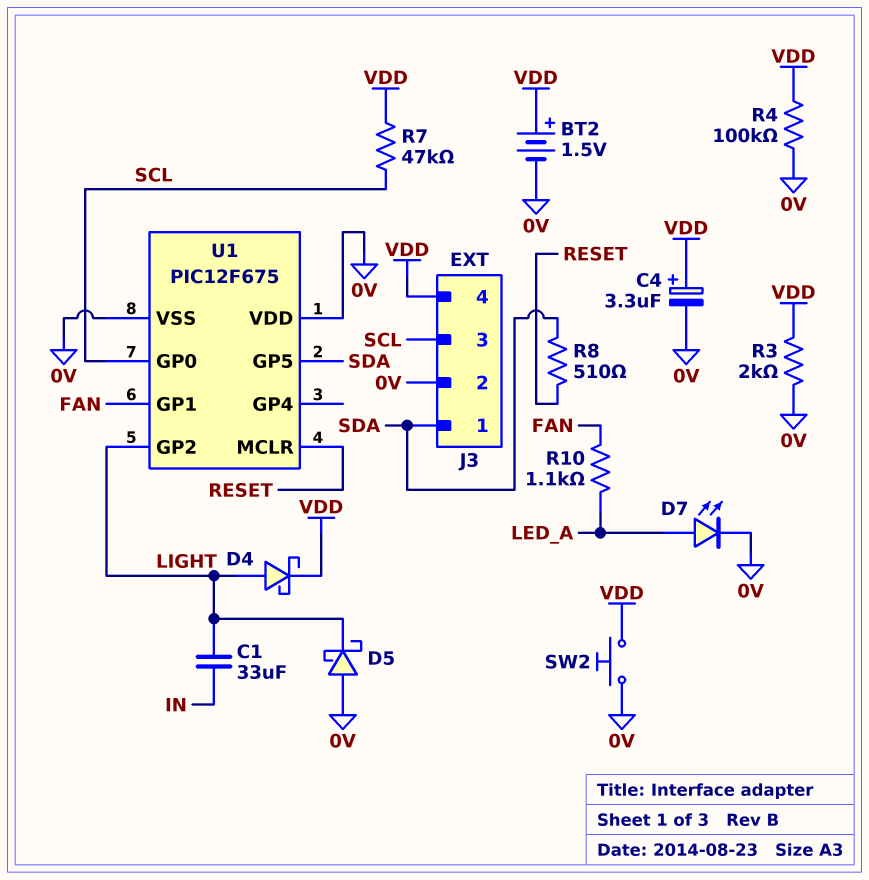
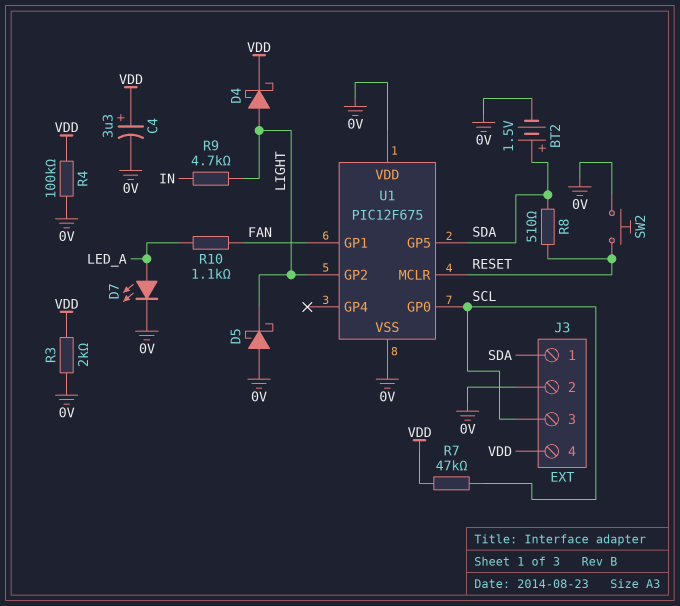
BT2: 1.5V (plus VDD, minus 0V) -> 1.5V (plus SDA, minus 0V)
C1: 33uF (IN, LIGHT) -> none
R9: none -> 4.7k (IN, LIGHT)
SW2: button (0V, VDD) -> button (0V, RESET)

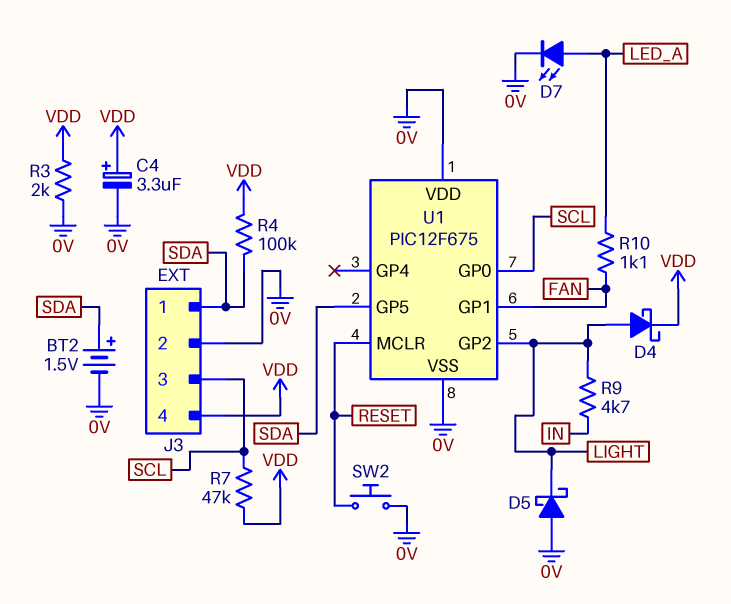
R4: 100k (0V, VDD) -> 100k (SDA, VDD)
R8: 510 (RESET, SDA) -> none

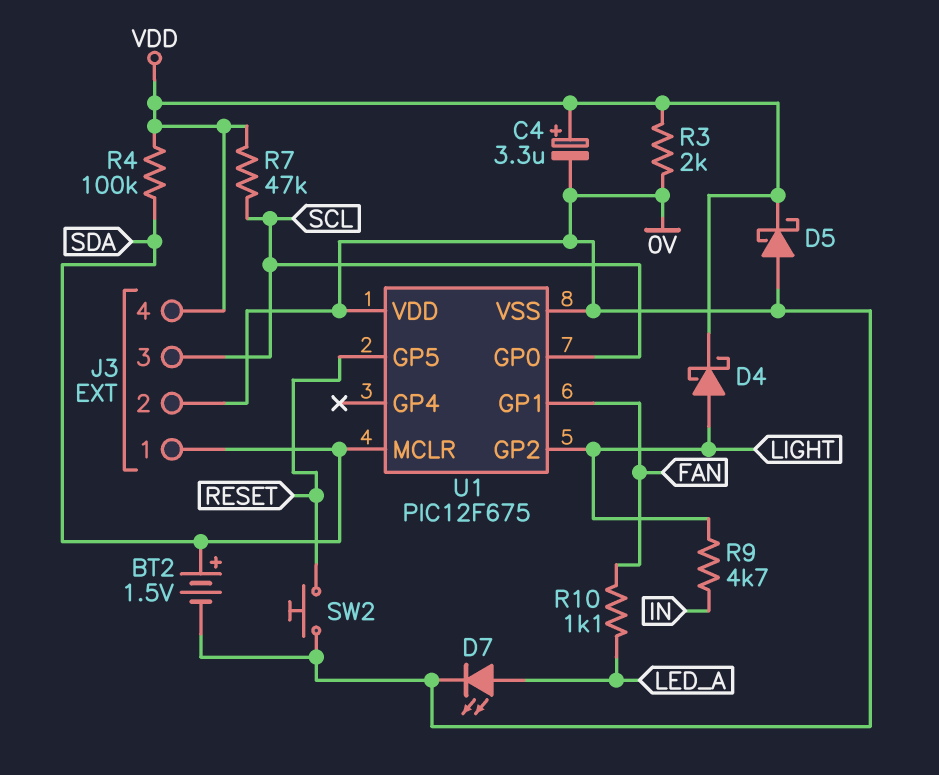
D5: schottky (A 0V, K LIGHT) -> schottky (A 0V, K VDD)
U1 pin GP5: SDA -> RESET
U1 pin MCLR: RESET -> SDA

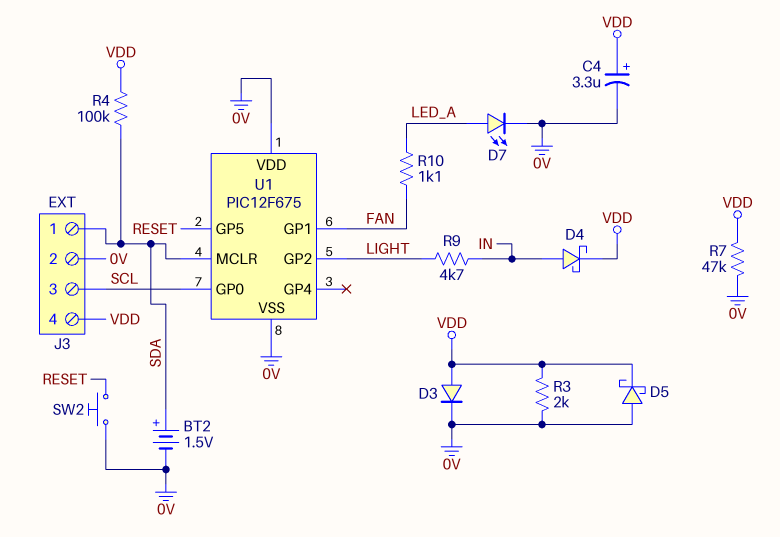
D3: none -> diode (A VDD, K 0V)
D4: schottky (A LIGHT, K VDD) -> schottky (A IN, K VDD)
R7: 47k (SCL, VDD) -> 47k (0V, VDD)

